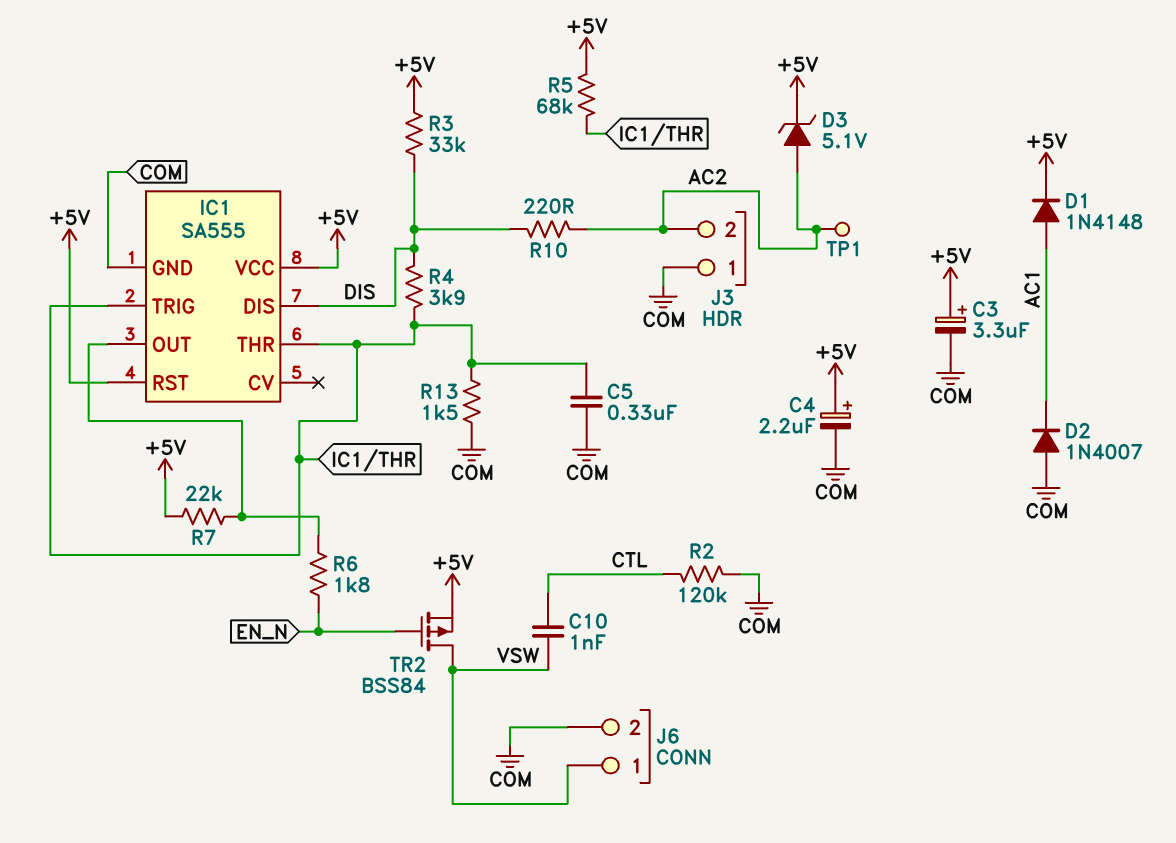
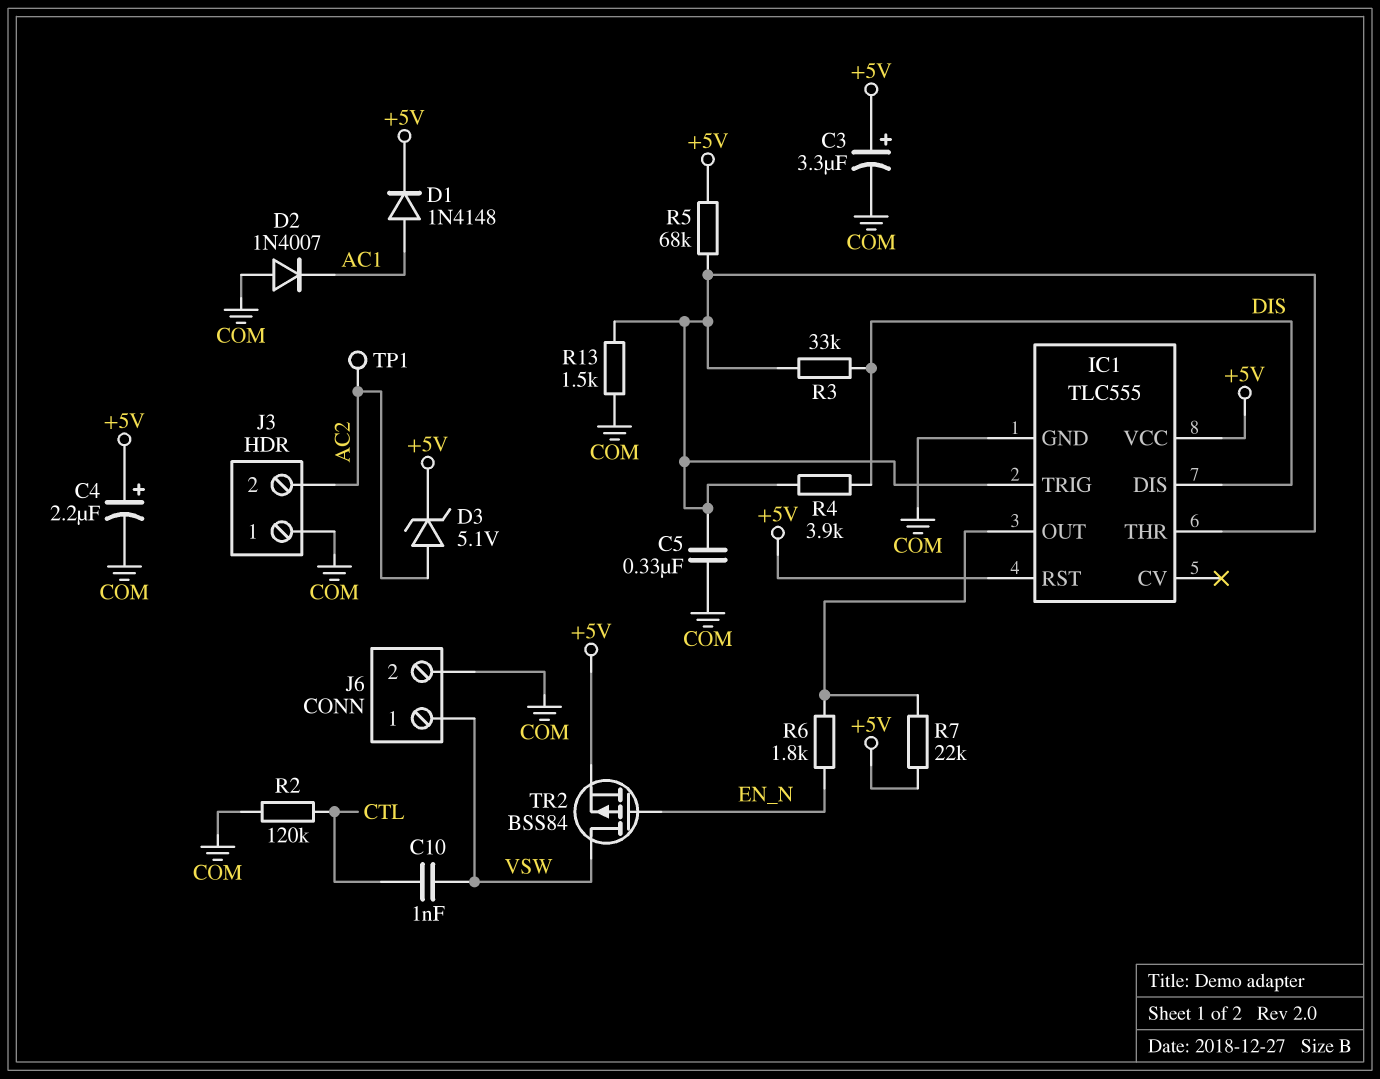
IC1: SA555 -> TLC555
R3: 33k (+5V, DIS) -> 33k (DIS, IC1/THR)
R10: 220 (AC2, DIS) -> none

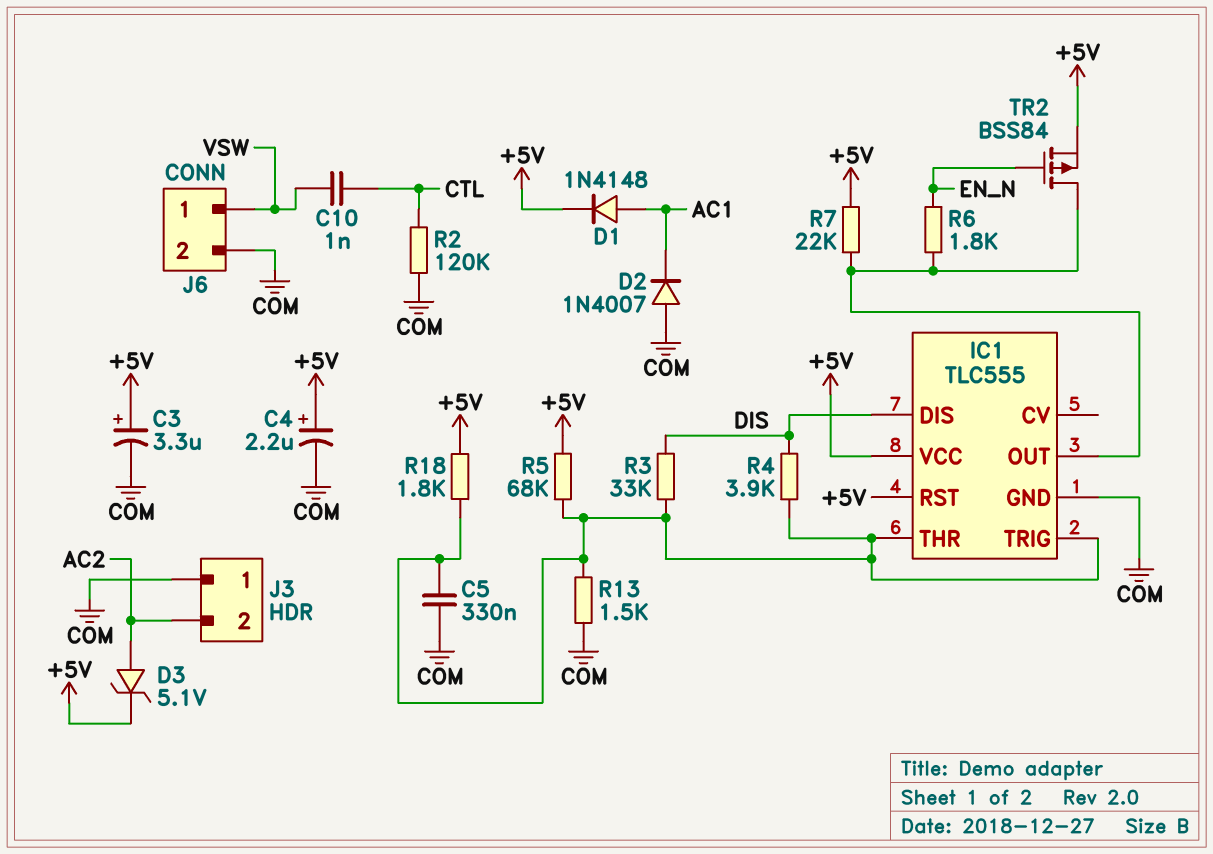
R18: none -> 1.8k (+5V, IC1/THR)
TP1: test point (AC2) -> none
TR2: PMOS BSS84 (G EN_N, D VSW, S +5V) -> PMOS BSS84 (G EN_N, D IC1/OUT, S +5V)

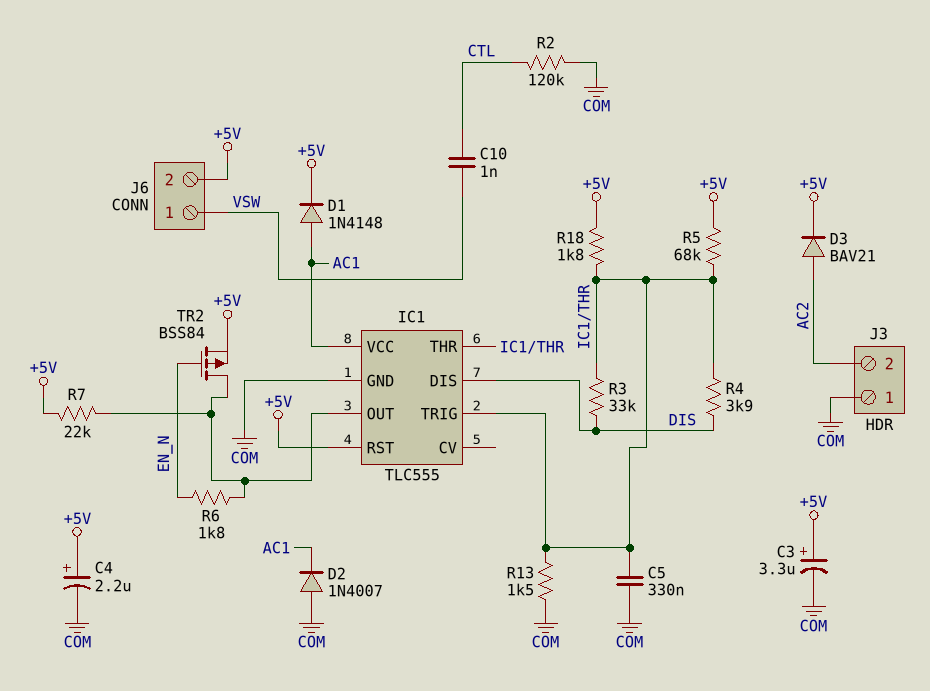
D3: zener 5.1V (A AC2, K +5V) -> diode BAV21 (A AC2, K +5V)
IC1 pin VCC: +5V -> AC1
J6 pin 2: COM -> +5V

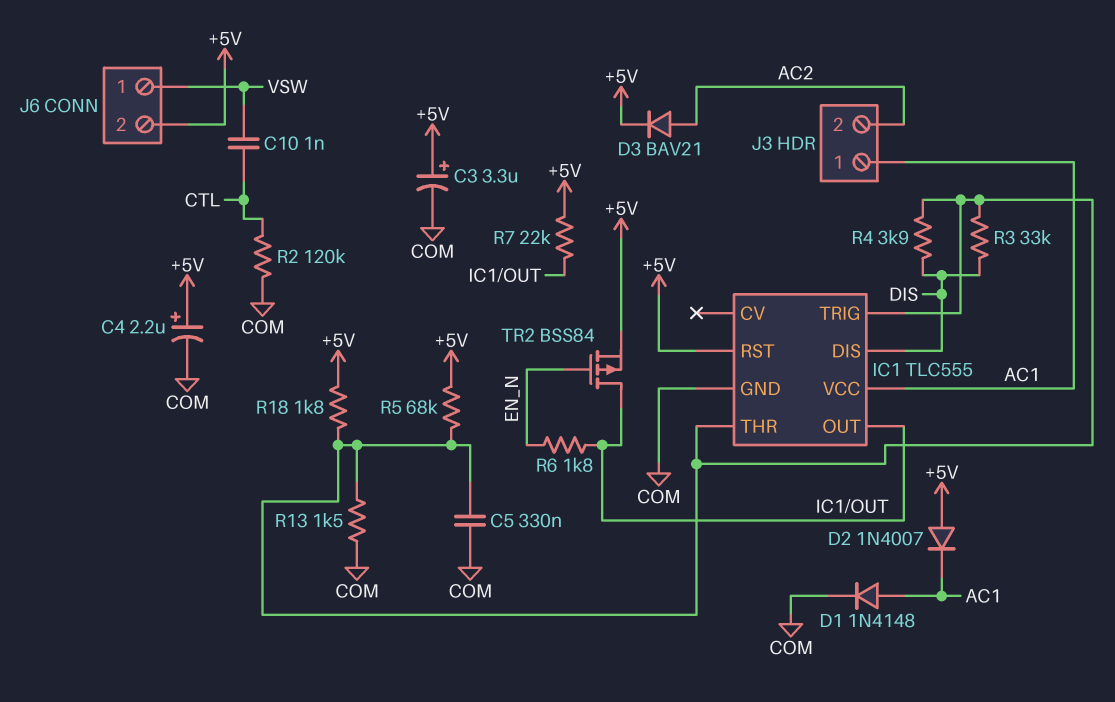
D1: diode 1N4148 (A AC1, K +5V) -> diode 1N4148 (A AC1, K COM)
D2: diode 1N4007 (A COM, K AC1) -> diode 1N4007 (A +5V, K AC1)
J3 pin 1: COM -> AC1

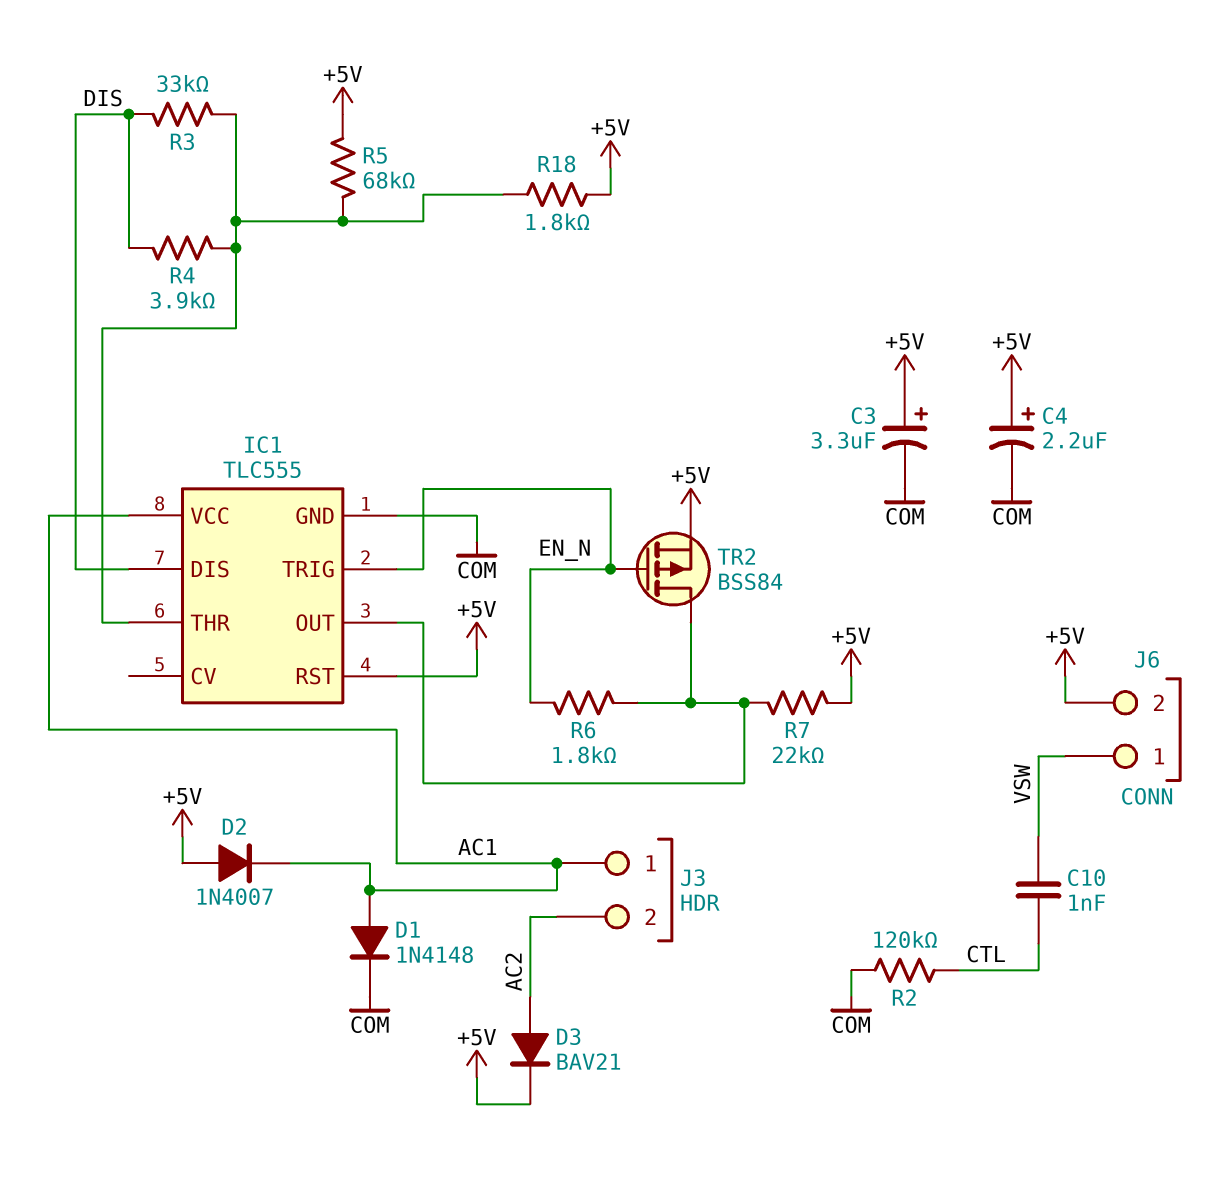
C5: 330nF (COM, IC1/THR) -> none
IC1 pin TRIG: IC1/THR -> EN_N
R13: 1.5k (COM, IC1/THR) -> none

